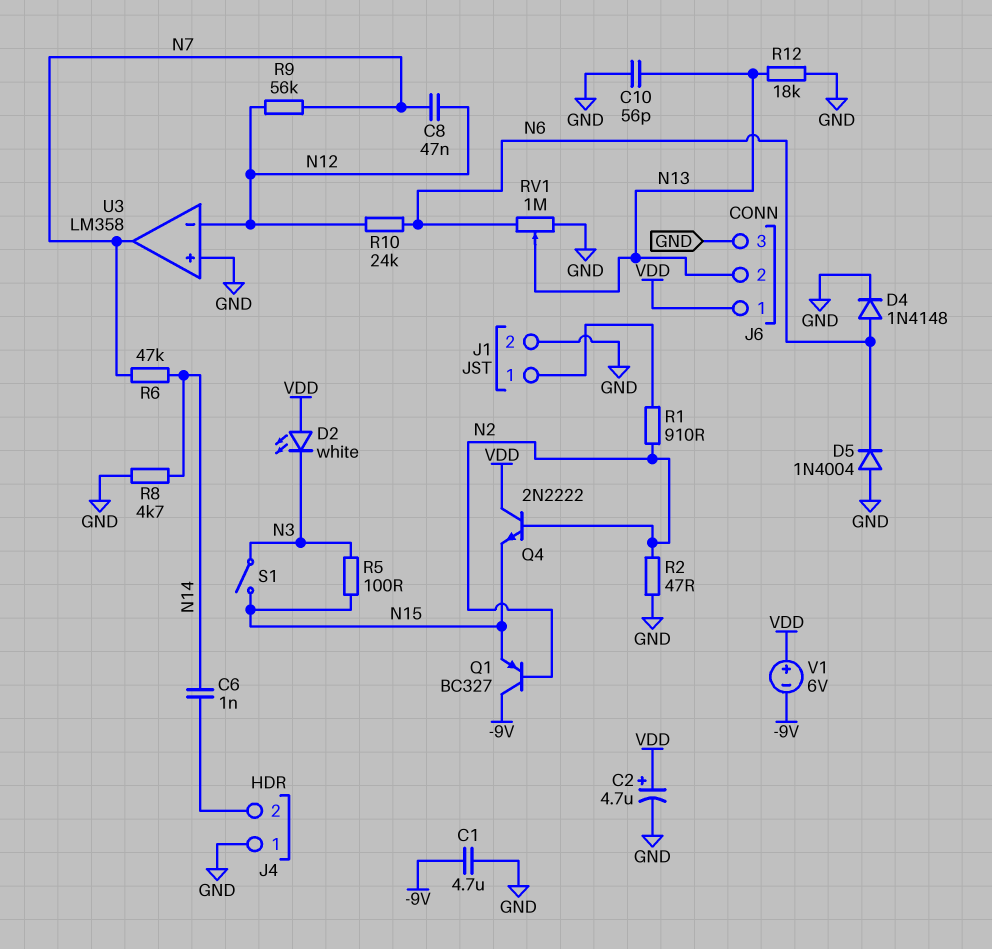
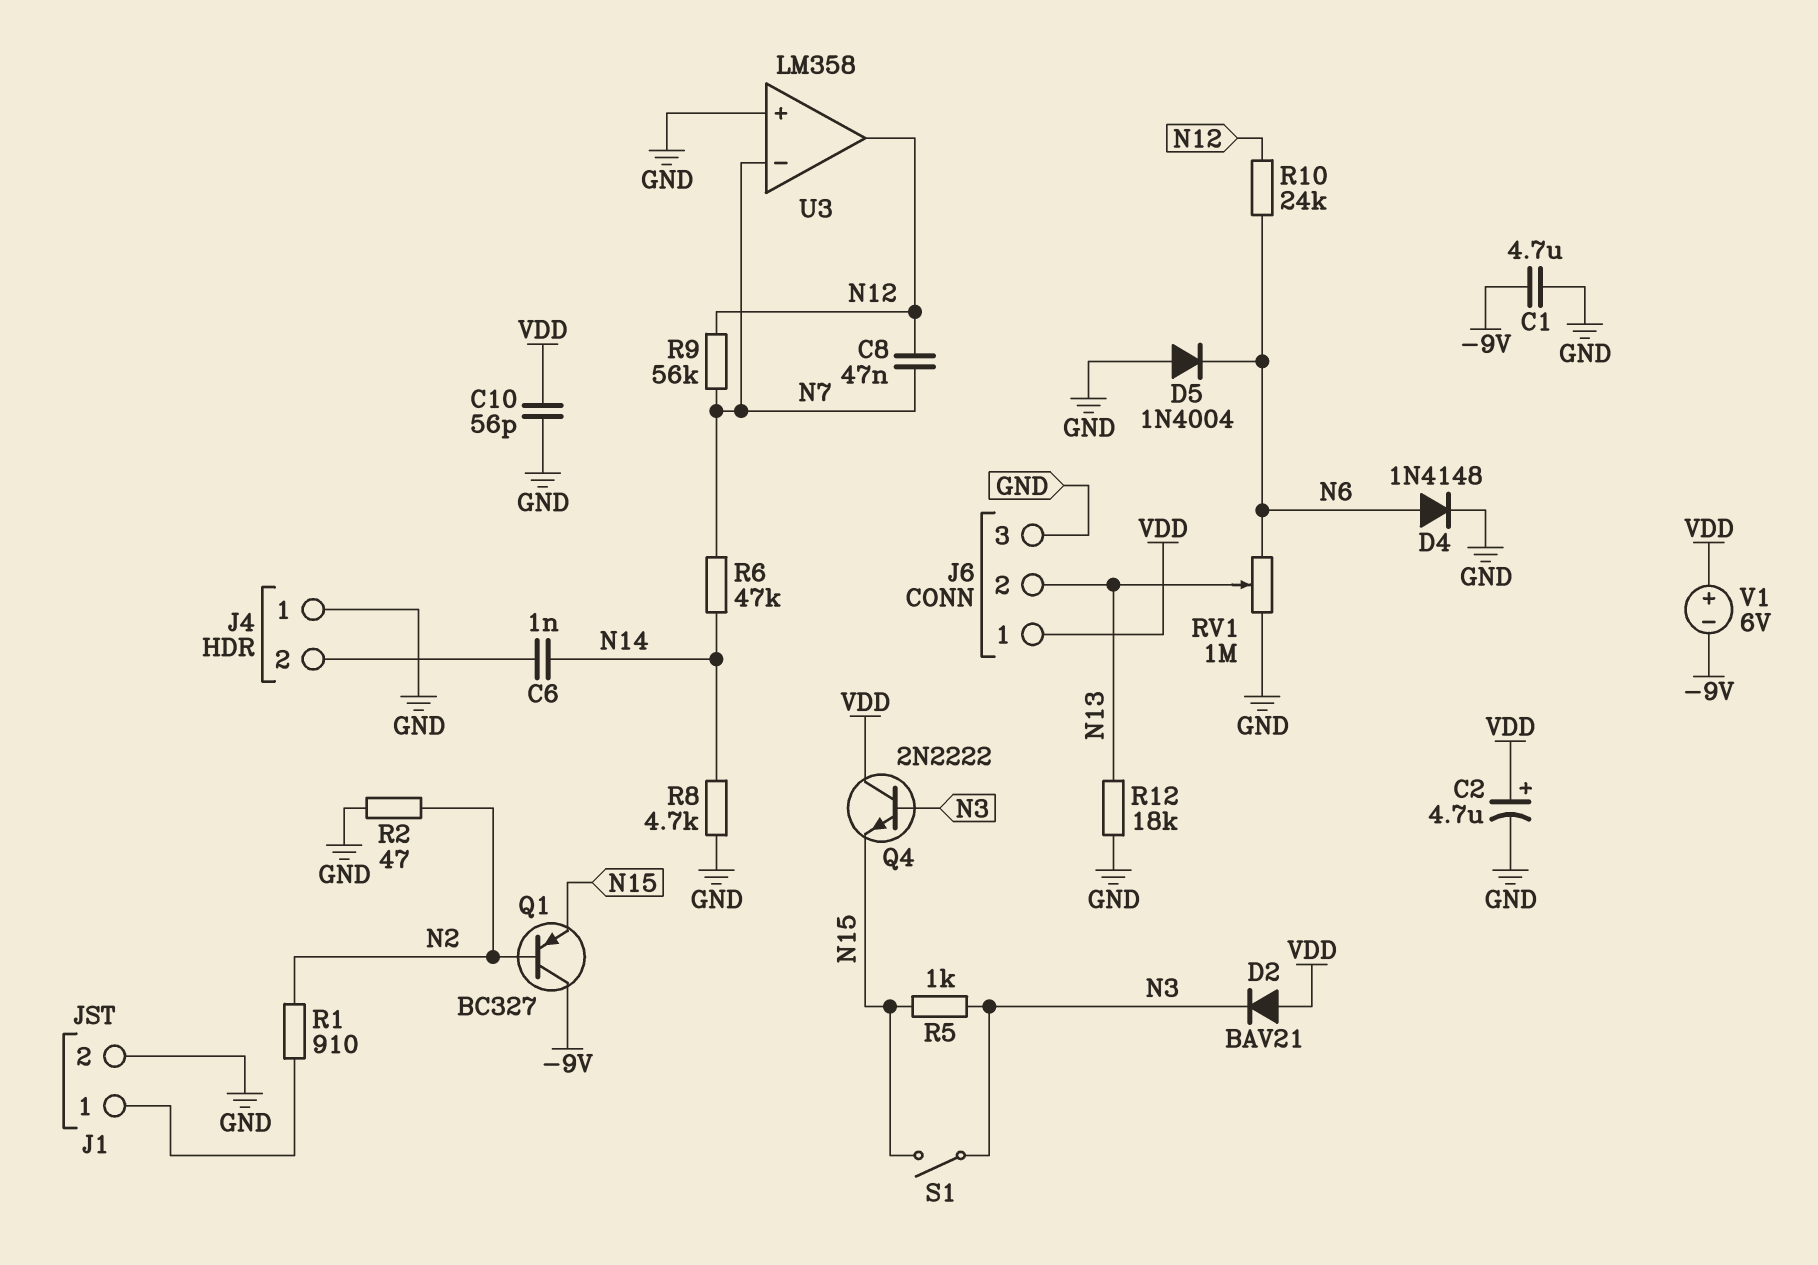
C10: 56pF (GND, N13) -> 56pF (GND, VDD)
D2: LED white (A VDD, K N3) -> diode BAV21 (A VDD, K N3)
Q4: NPN 2N2222 (B N2, C VDD, E N15) -> NPN 2N2222 (B N3, C VDD, E N15)
R5: 100 (N3, N15) -> 1k (N3, N15)
U3 pin in-: N12 -> N7
U3 pin out: N7 -> N12

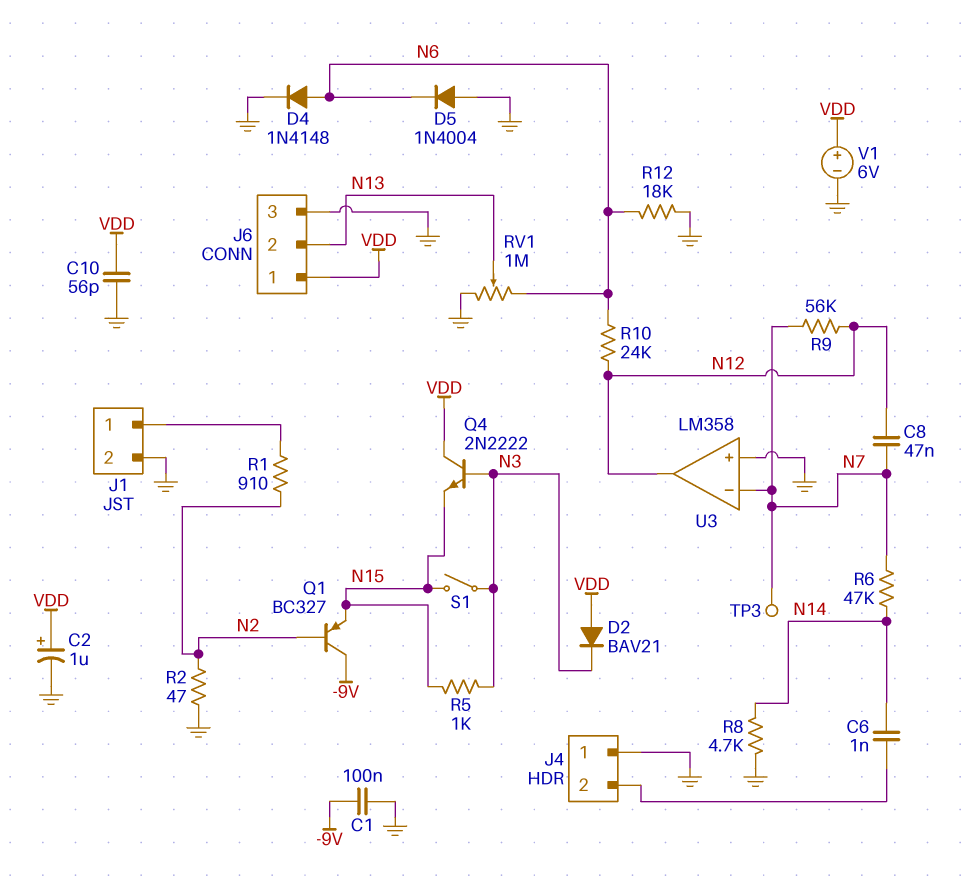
C1: 4.7uF (-9V, GND) -> 100nF (-9V, GND)
C2: 4.7uF (plus VDD, minus GND) -> 1uF (plus VDD, minus GND)
R12: 18k (GND, N13) -> 18k (GND, N6)
TP3: none -> test point (N7)
V1: 6V (plus VDD, minus -9V) -> 6V (plus VDD, minus GND)

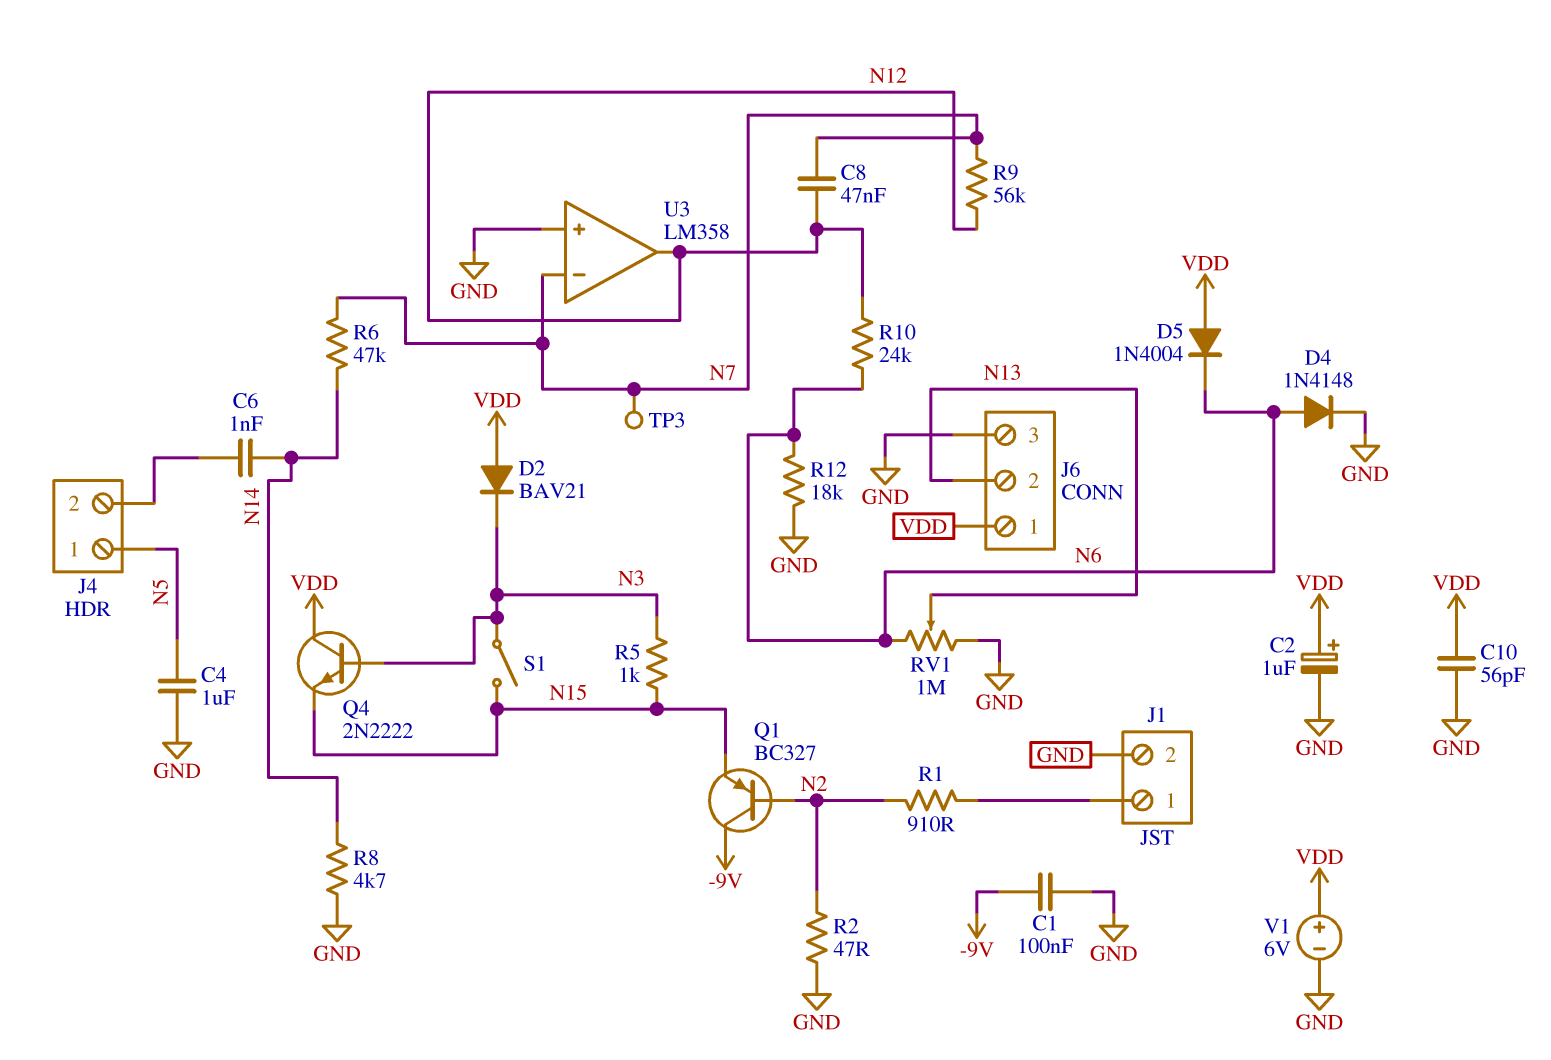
C4: none -> 1uF (GND, N5)
D5: diode 1N4004 (A GND, K N6) -> diode 1N4004 (A VDD, K N6)
J4 pin 1: GND -> N5

